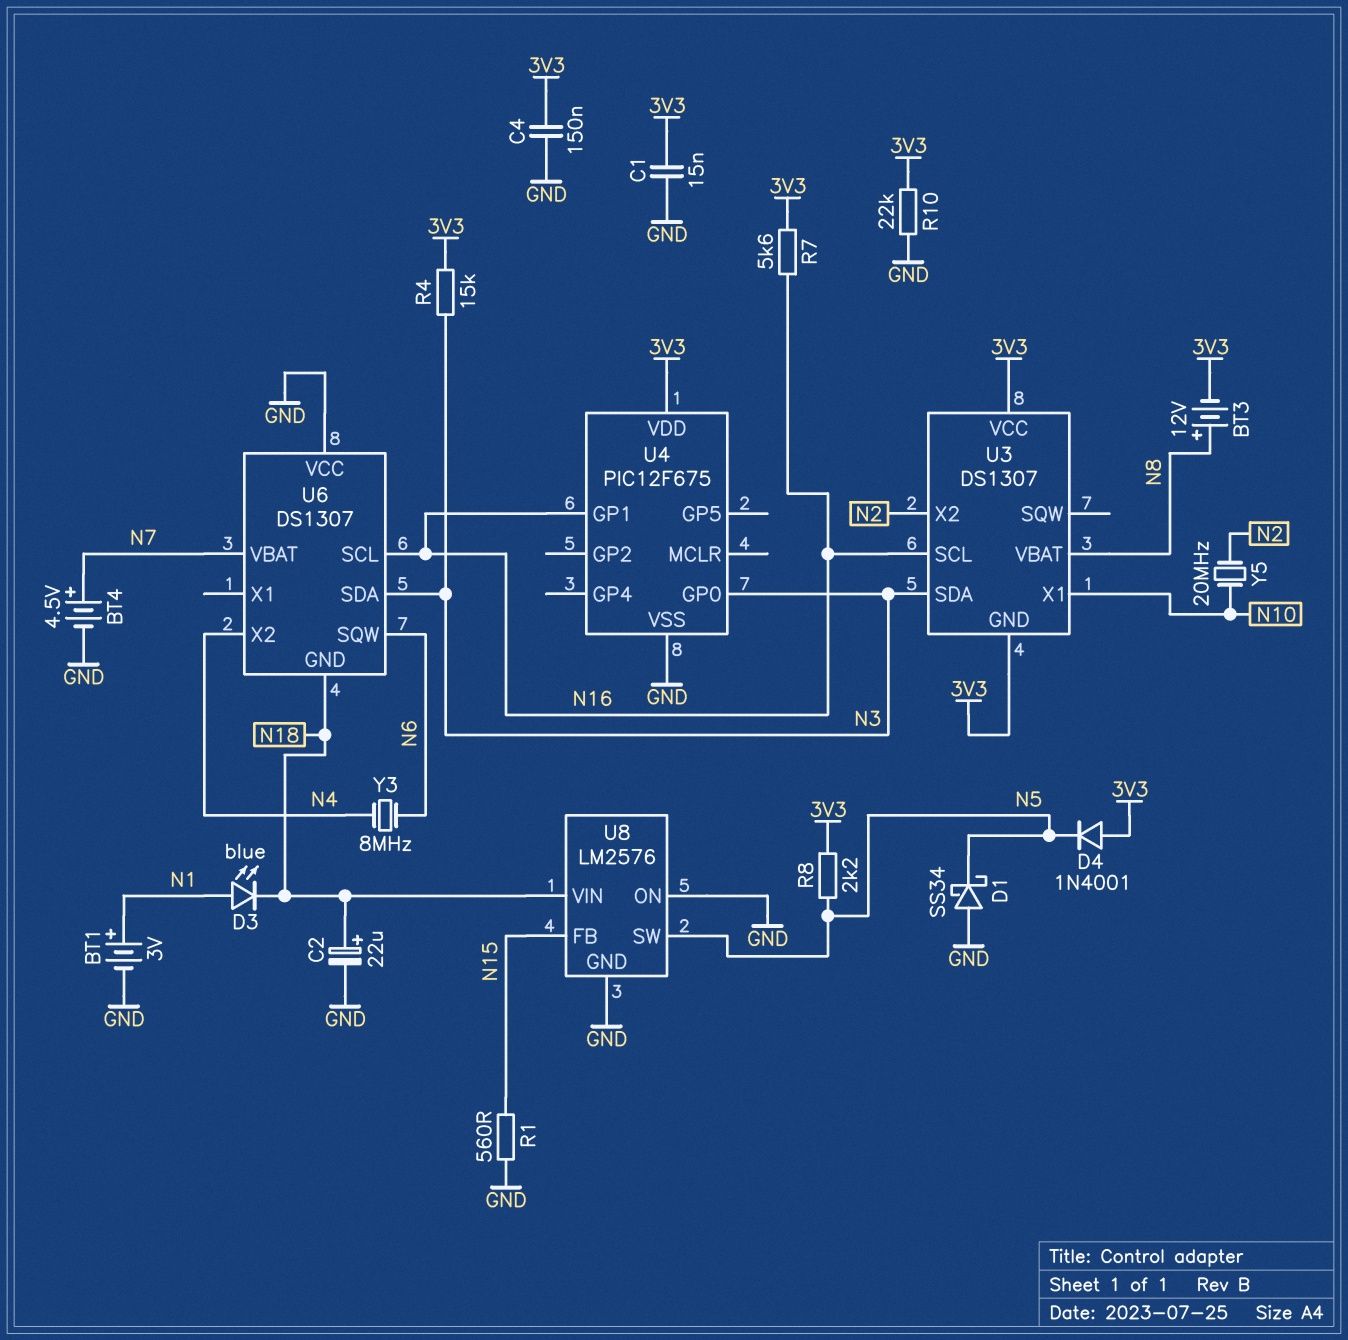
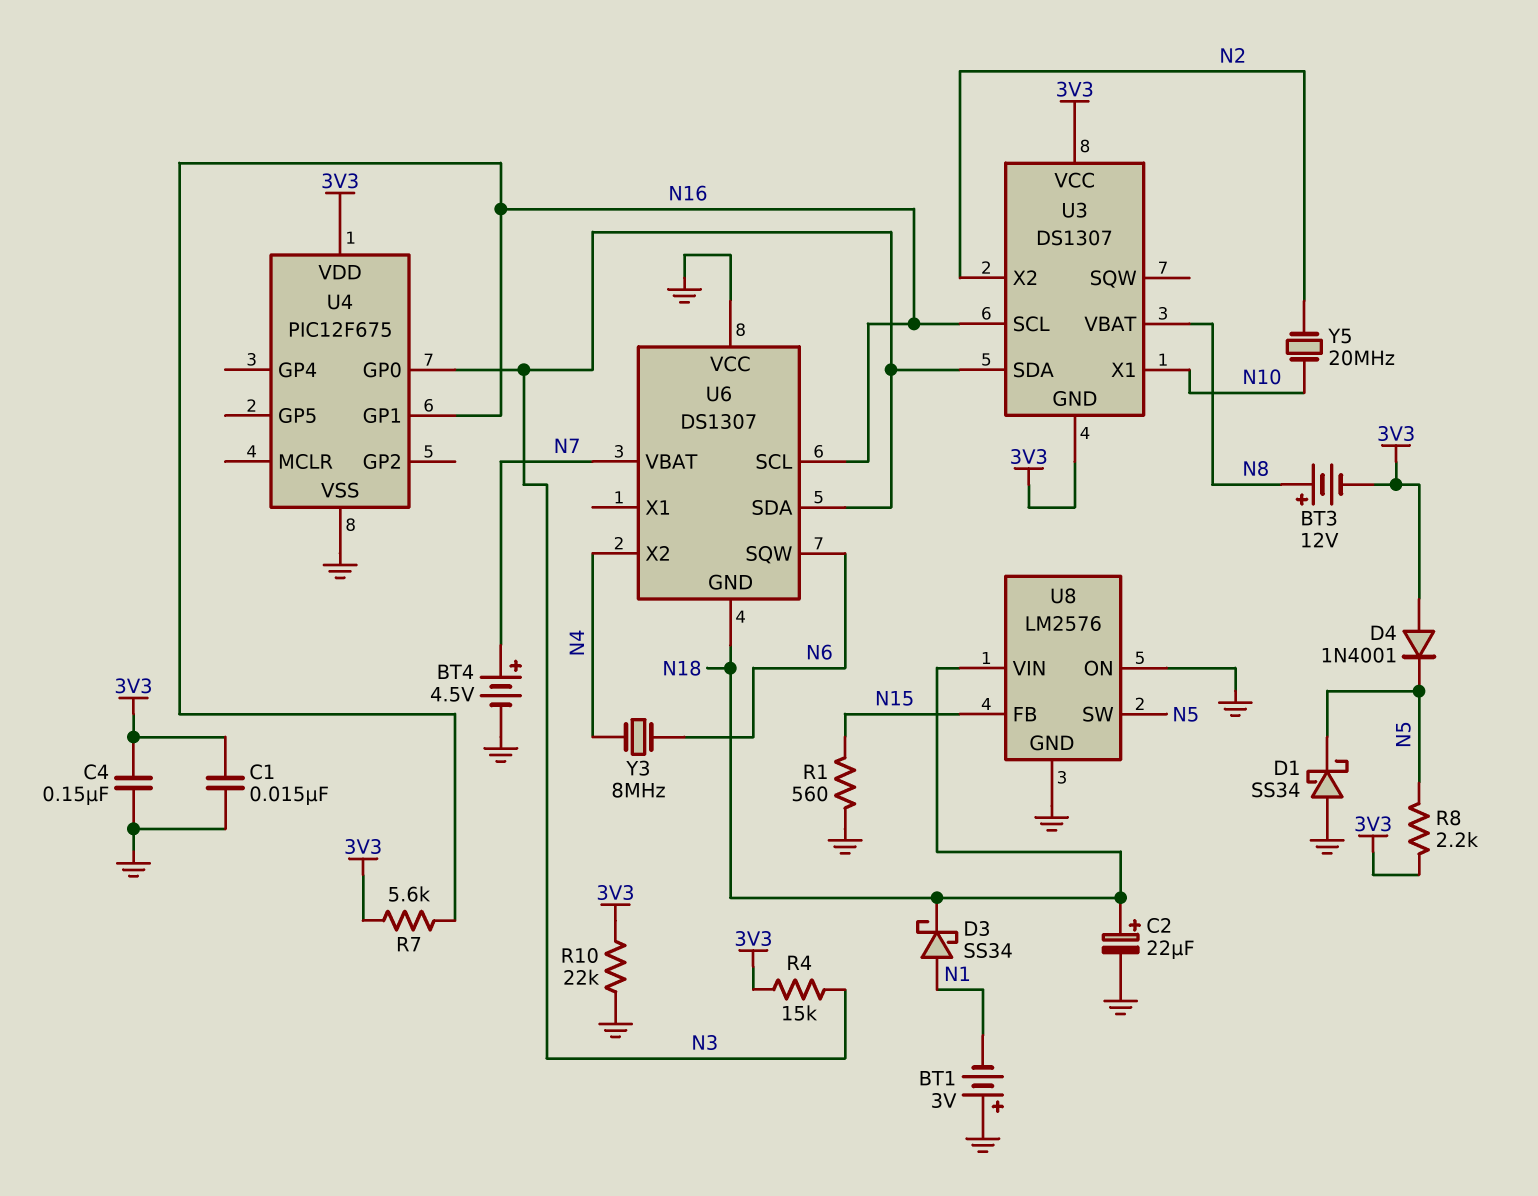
BT1: 3V (plus N1, minus GND) -> 3V (plus GND, minus N1)
D3: LED blue (A N1, K N18) -> schottky SS34 (A N1, K N18)

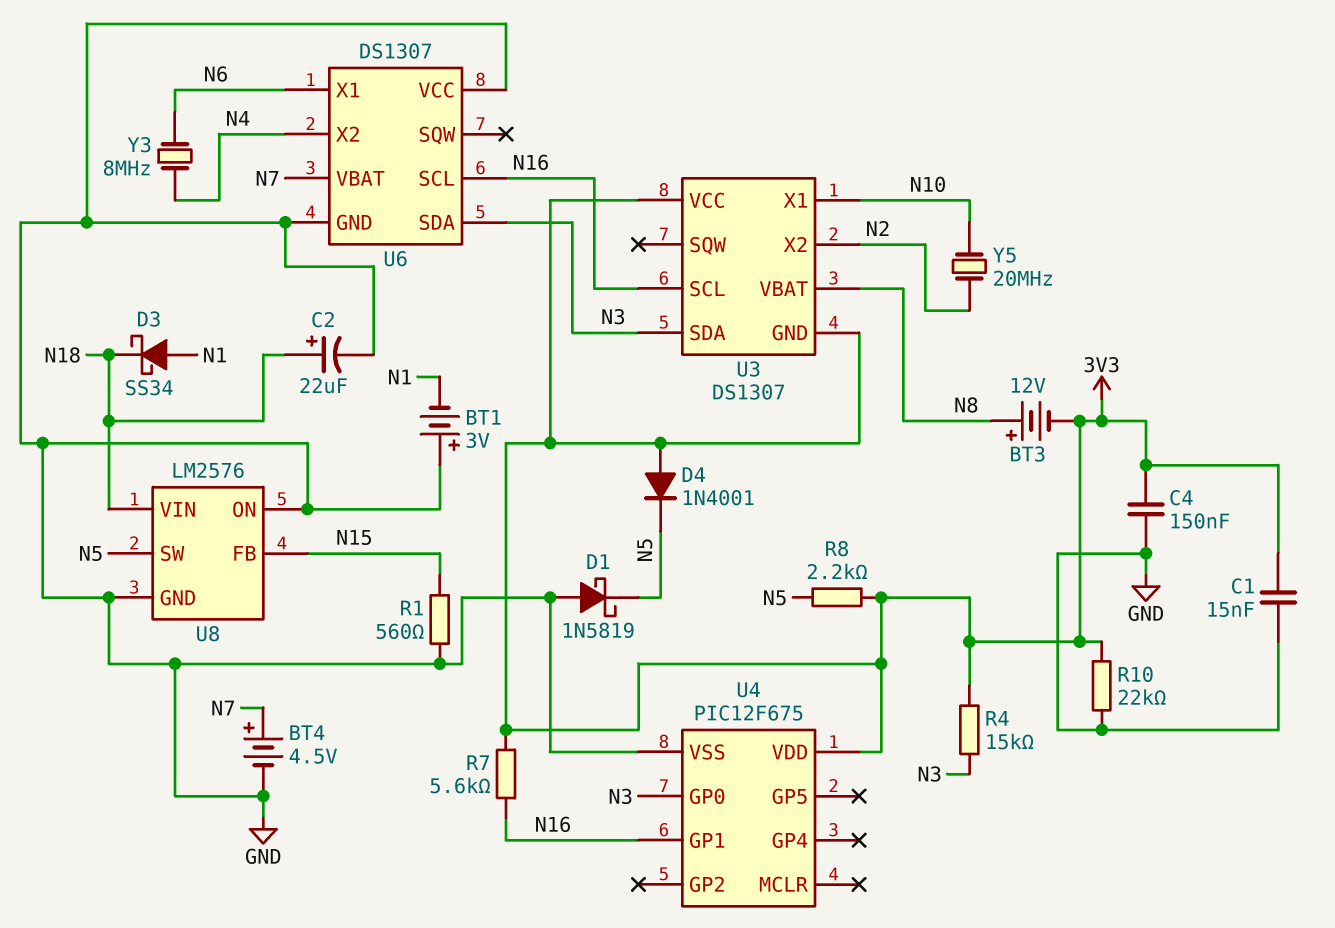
D1: schottky SS34 (A GND, K N5) -> schottky 1N5819 (A GND, K N5)
U6 pin GND: N18 -> GND
U6 pin SQW: N6 -> none
U6 pin X1: none -> N6

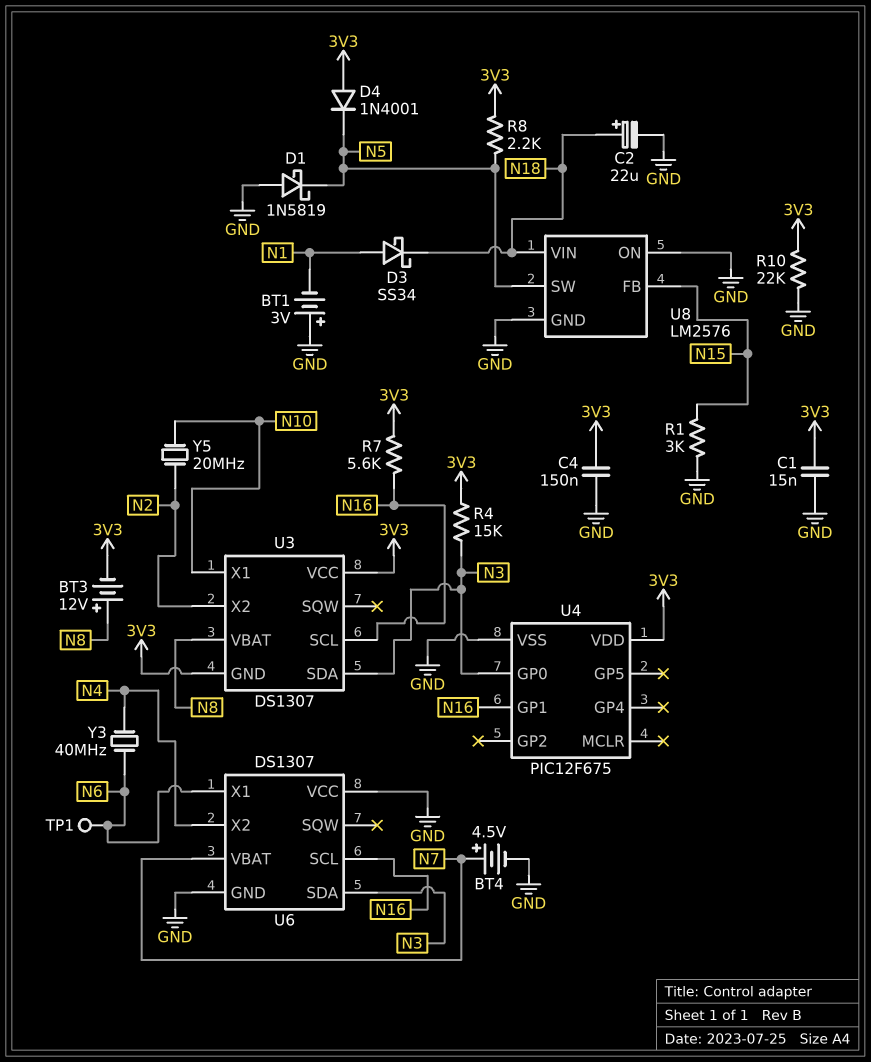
R1: 560 (GND, N15) -> 3k (GND, N15)
TP1: none -> test point (N6)
Y3: 8MHz (N4, N6) -> 40MHz (N4, N6)

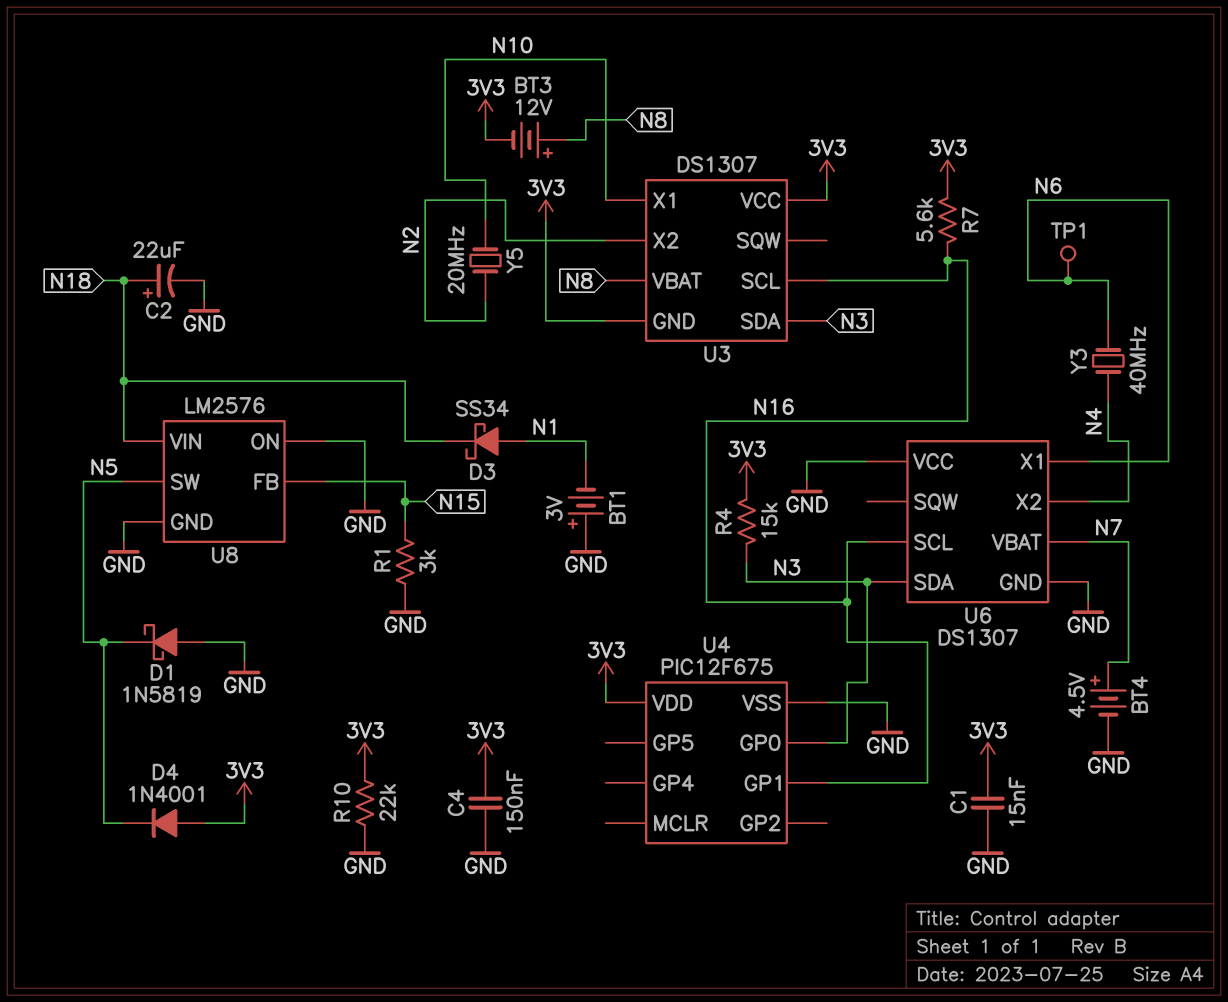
R8: 2.2k (3V3, N5) -> none

